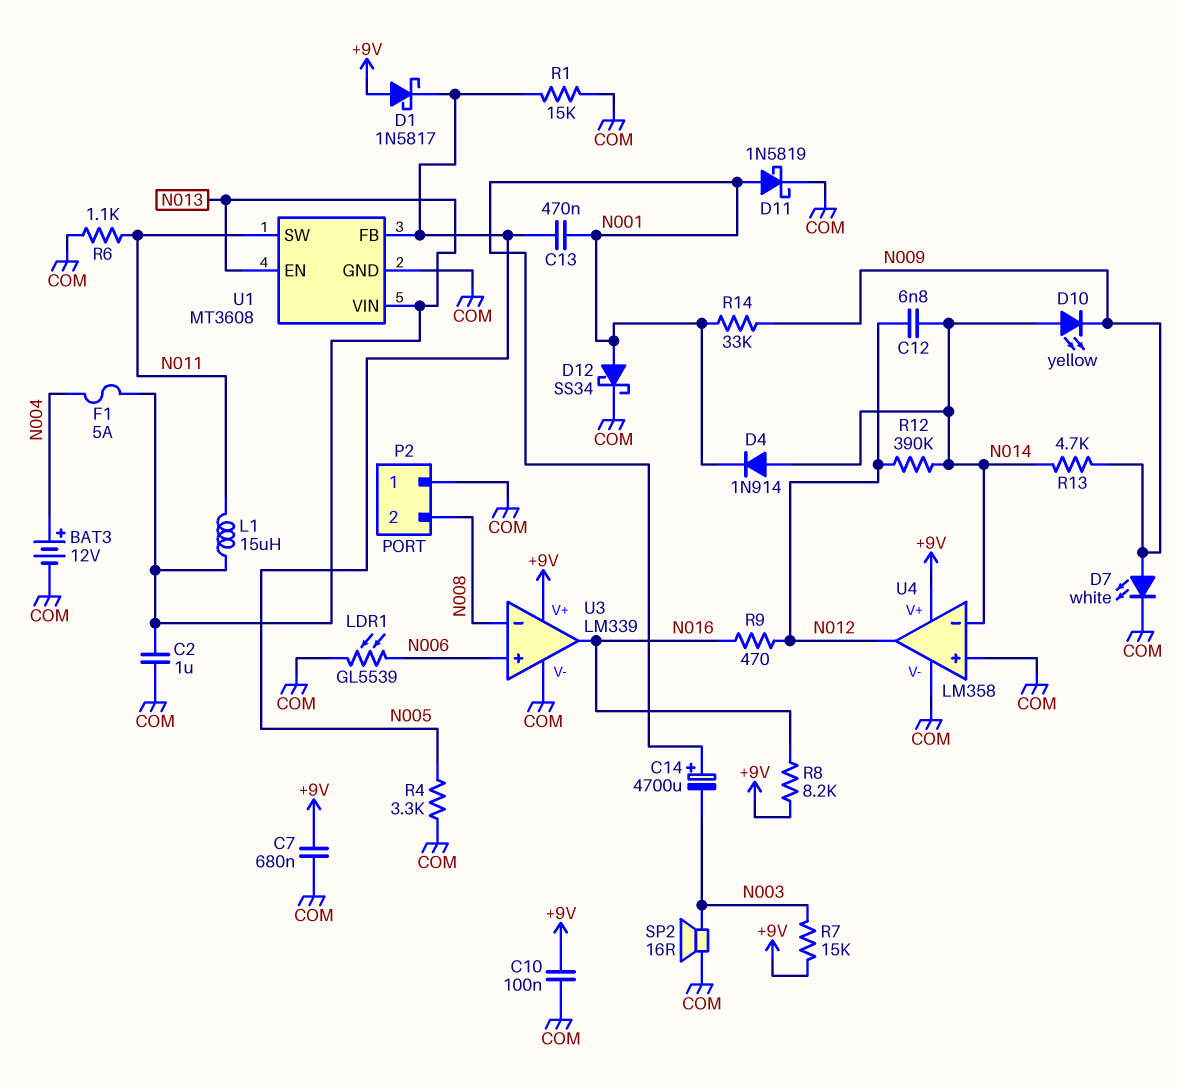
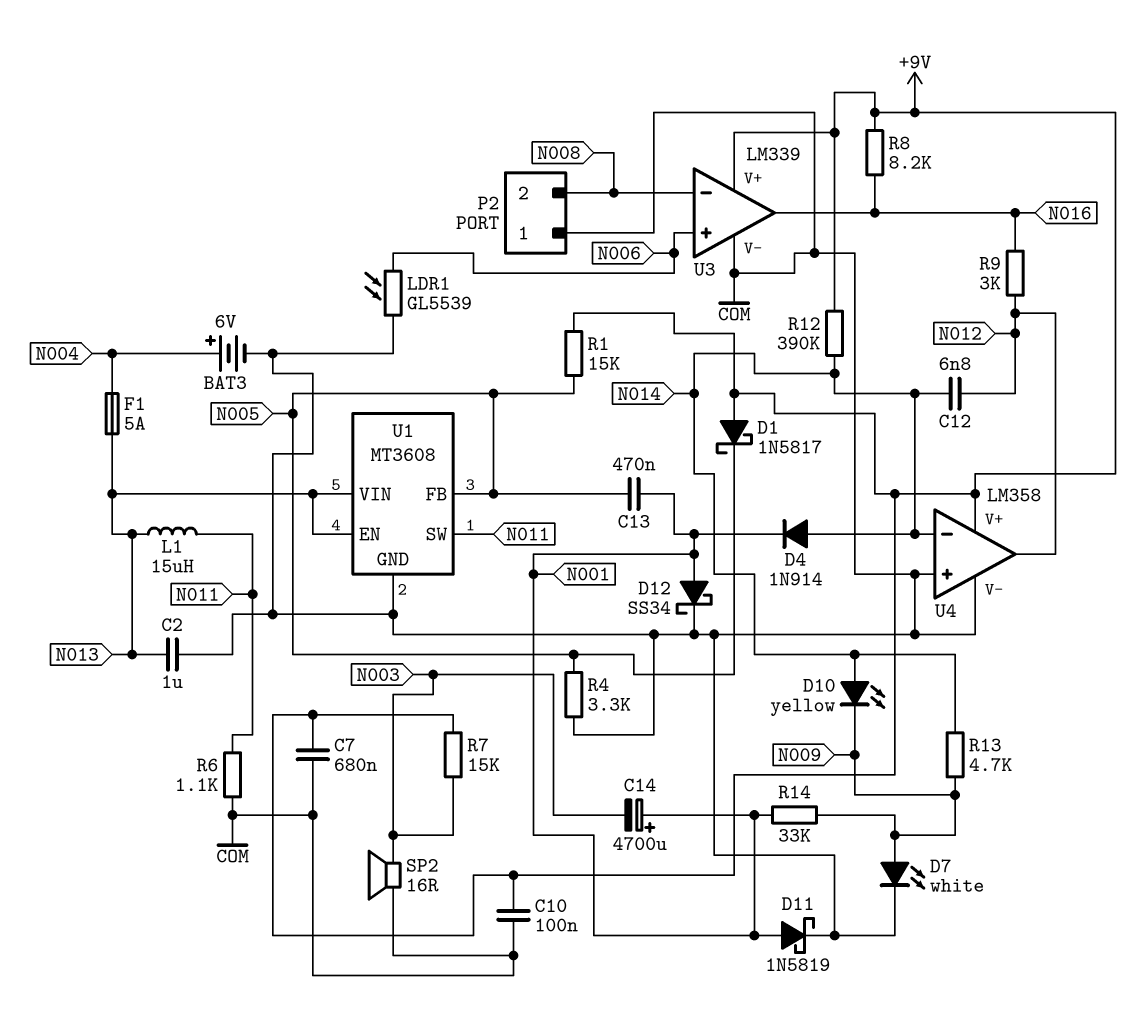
BAT3: 12V (plus N004, minus COM) -> 6V (plus N004, minus COM)
R1: 15k (COM, N005) -> 15k (+9V, N005)
R9: 470 (N012, N016) -> 3k (N012, N016)
R12: 390k (N012, N014) -> 390k (+9V, N014)

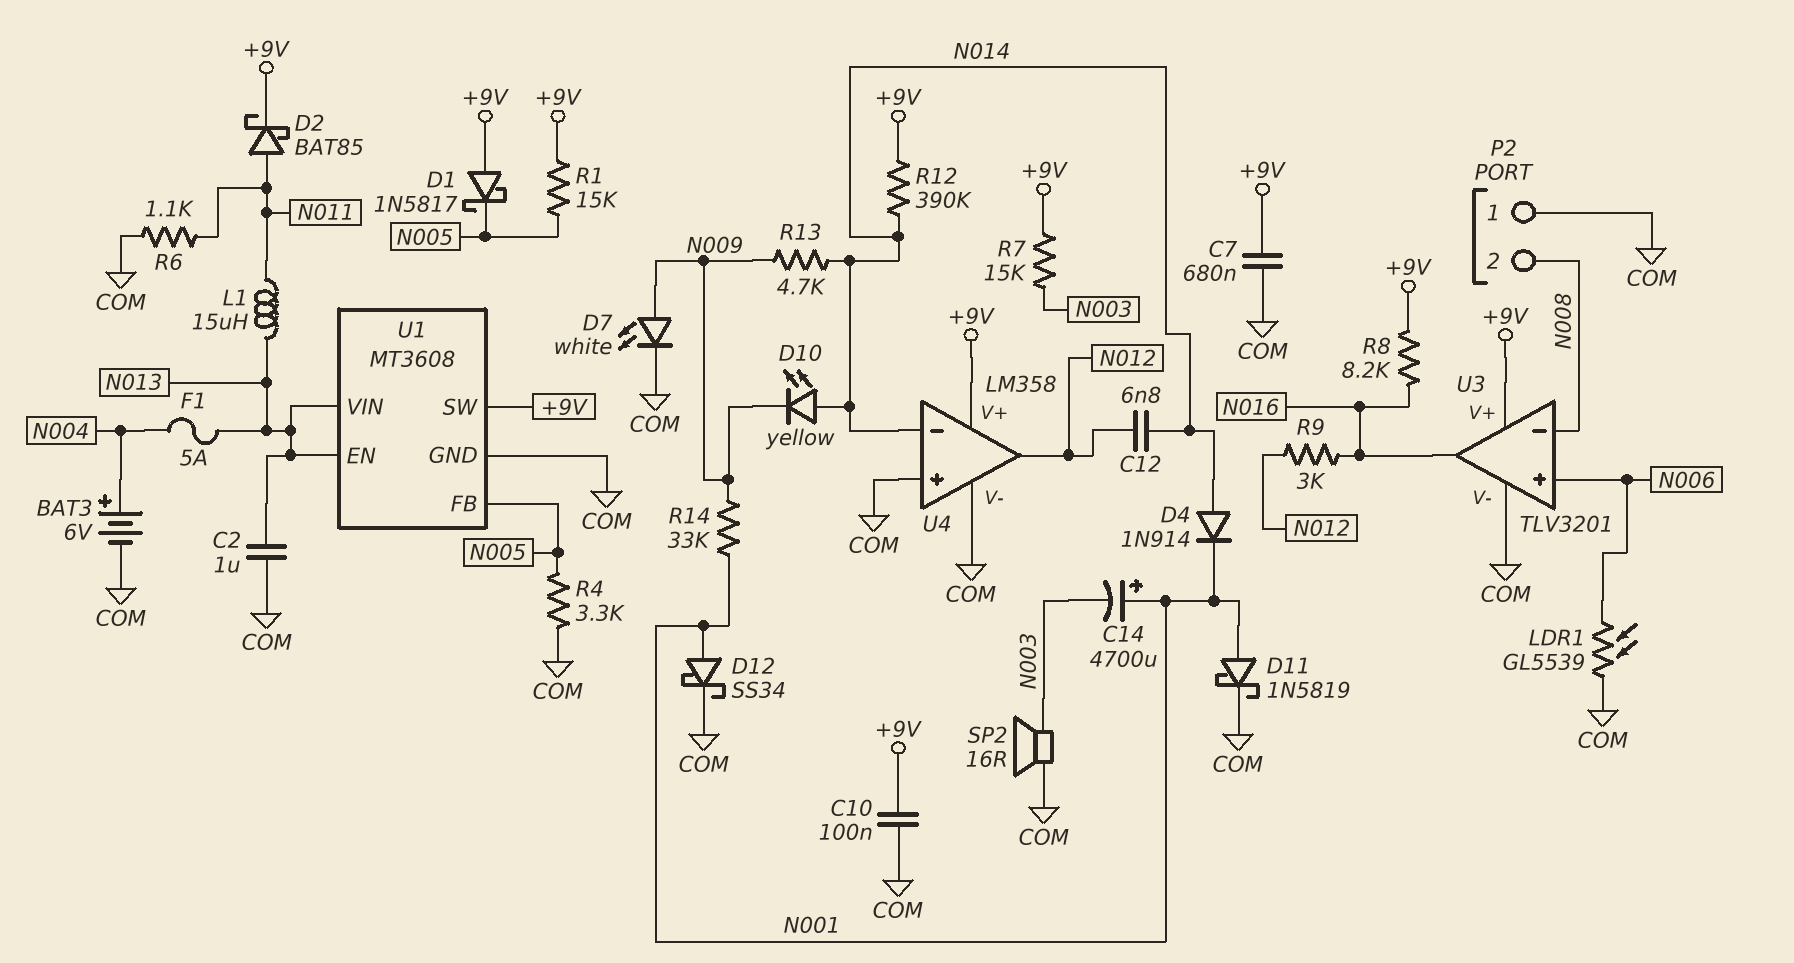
C13: 470nF (N001, N005) -> none
D2: none -> schottky BAT85 (A N011, K +9V)
U1 pin SW: N011 -> +9V
U3: LM339 -> TLV3201

